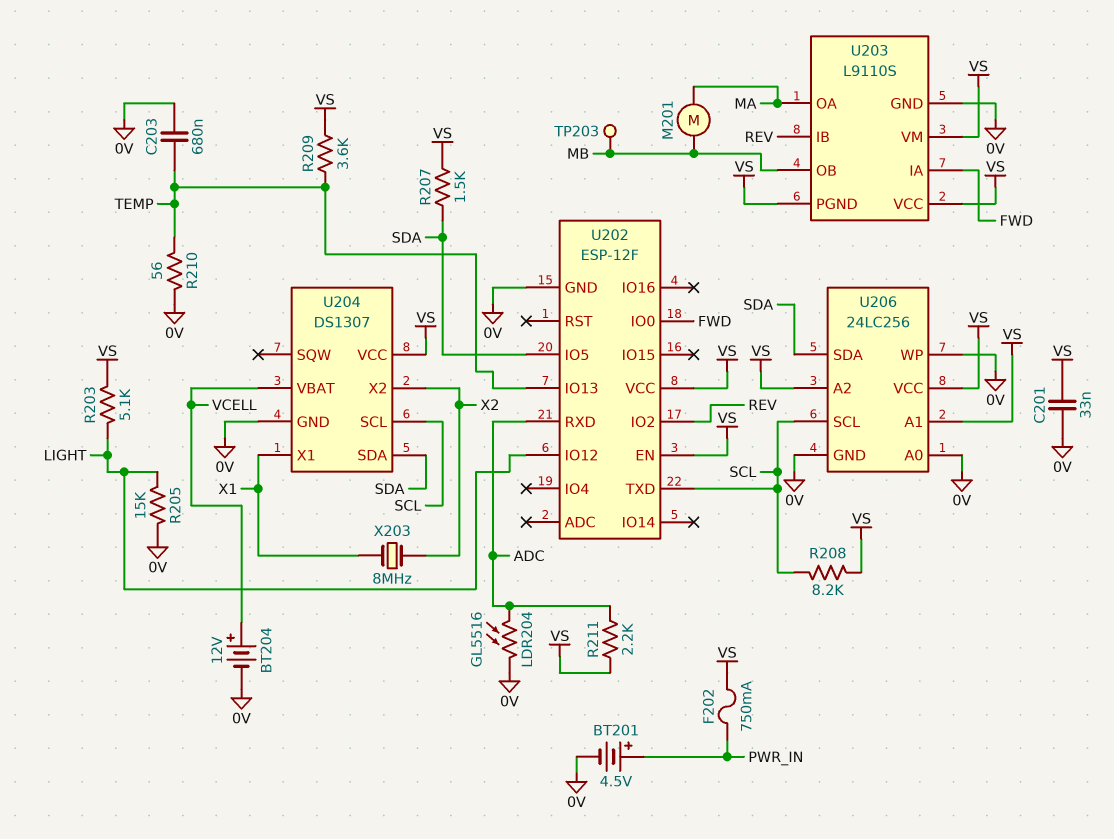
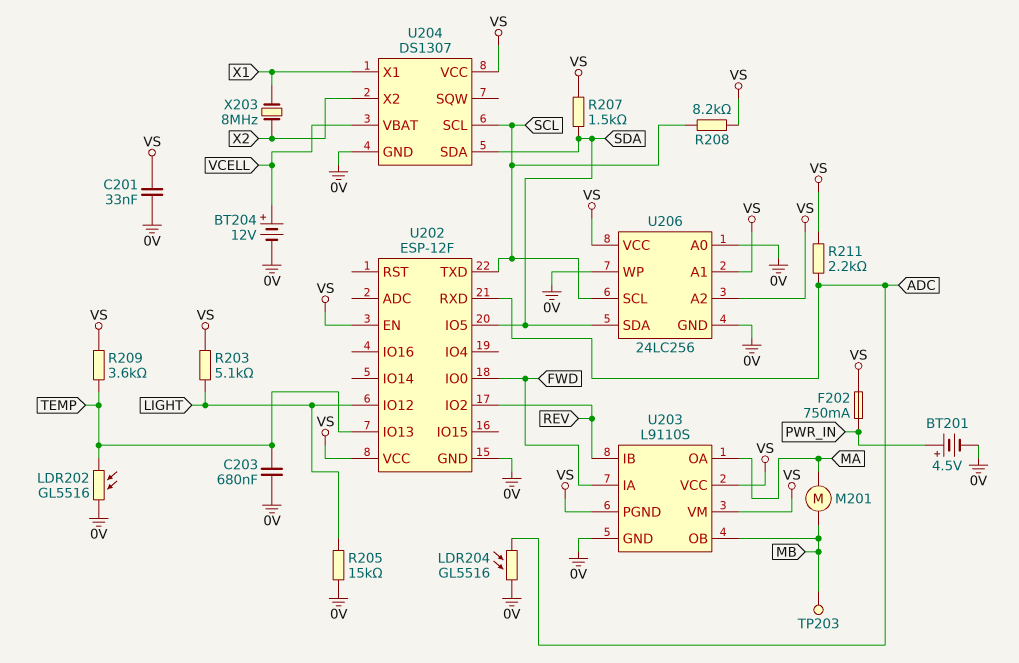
LDR202: none -> GL5516 (0V, TEMP)
R210: 56 (0V, TEMP) -> none

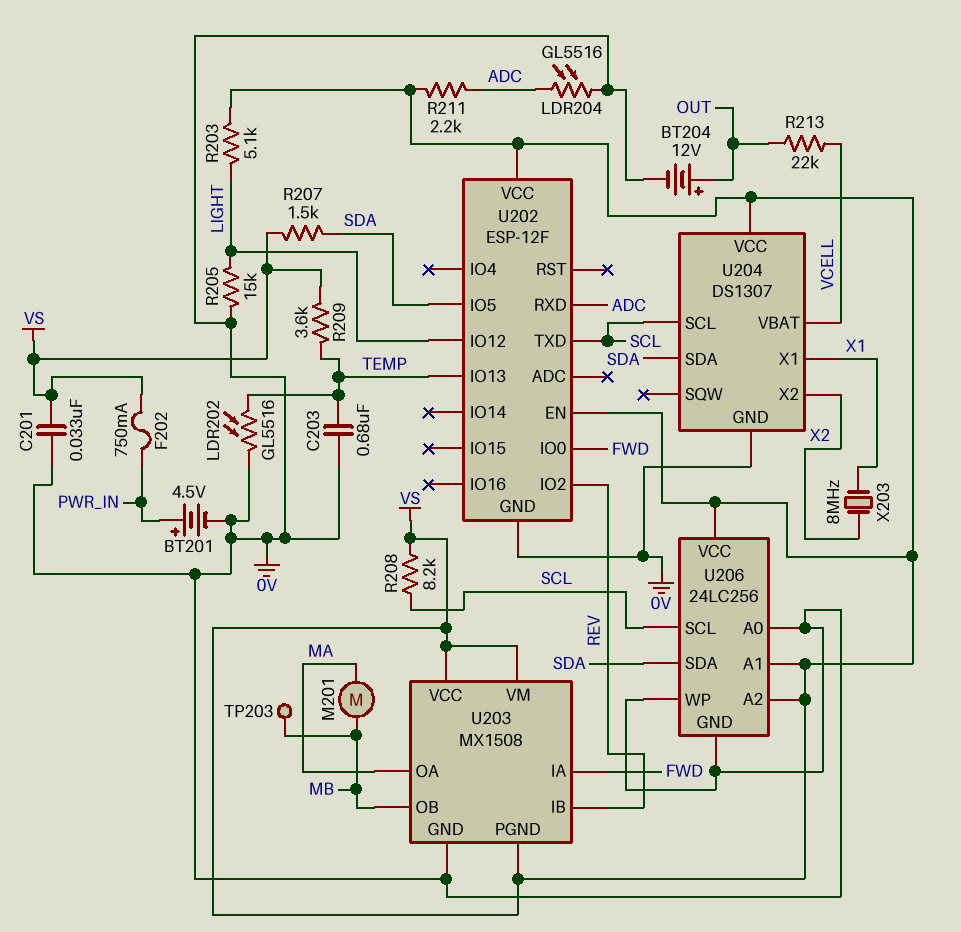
BT204: 12V (plus VCELL, minus 0V) -> 12V (plus OUT, minus 0V)
R213: none -> 22k (OUT, VCELL)
U203: L9110S -> MX1508

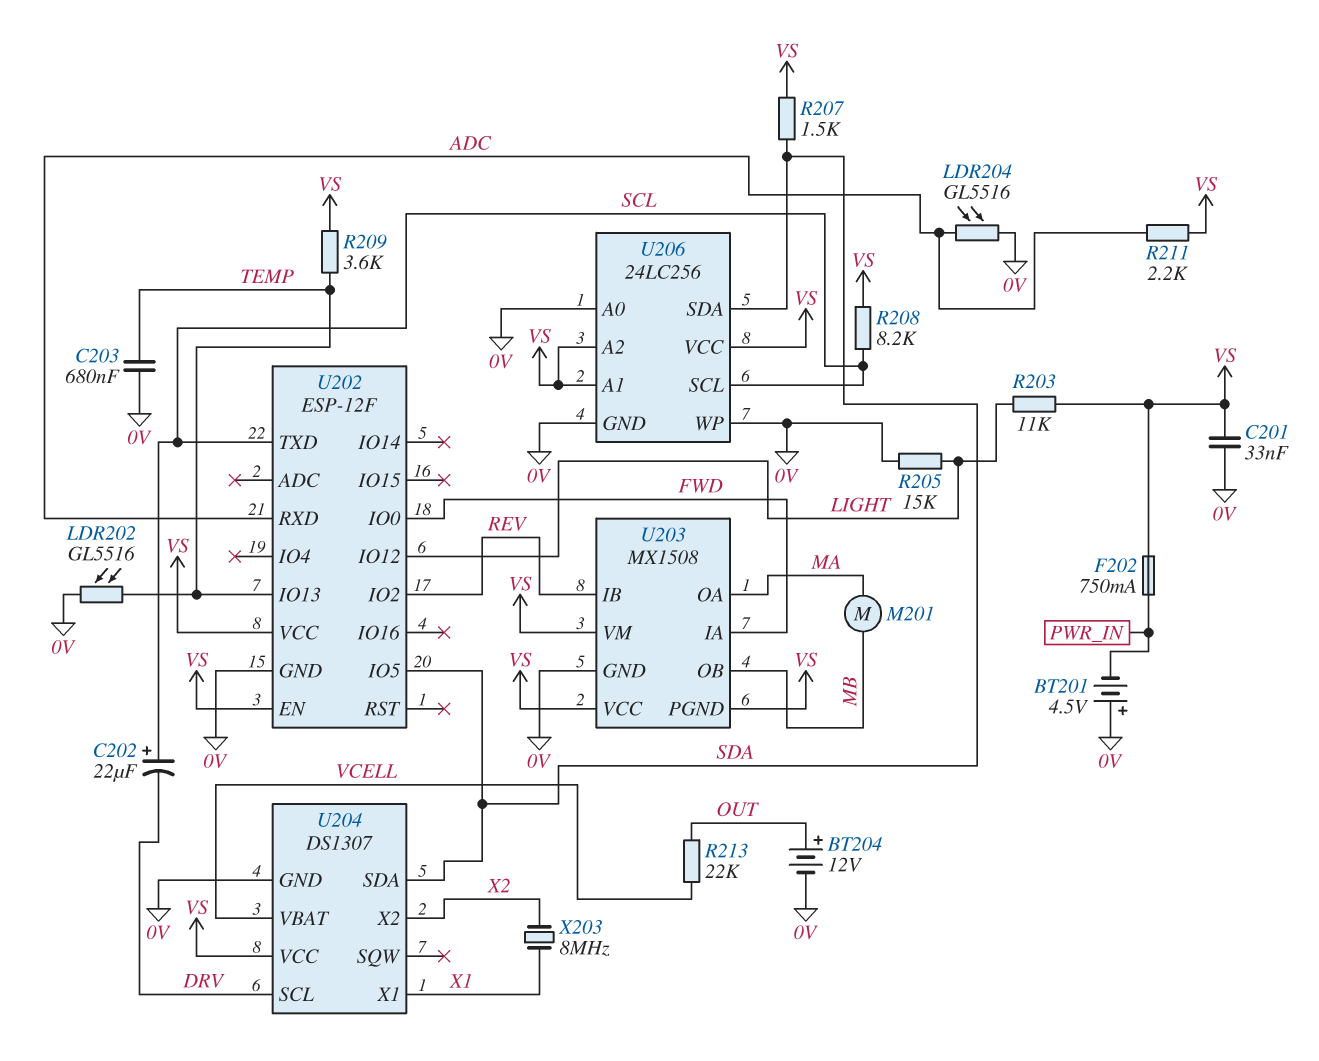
BT201: 4.5V (plus PWR_IN, minus 0V) -> 4.5V (plus 0V, minus PWR_IN)
C202: none -> 22uF (plus SCL, minus DRV)
R203: 5.1k (LIGHT, VS) -> 11k (LIGHT, VS)
TP203: test point (MB) -> none
U204 pin SCL: SCL -> DRV

